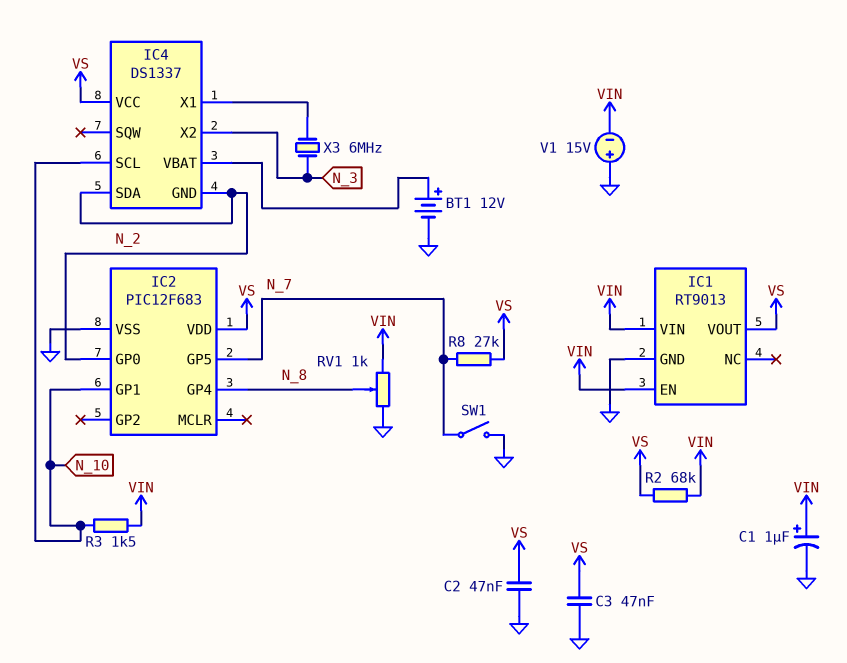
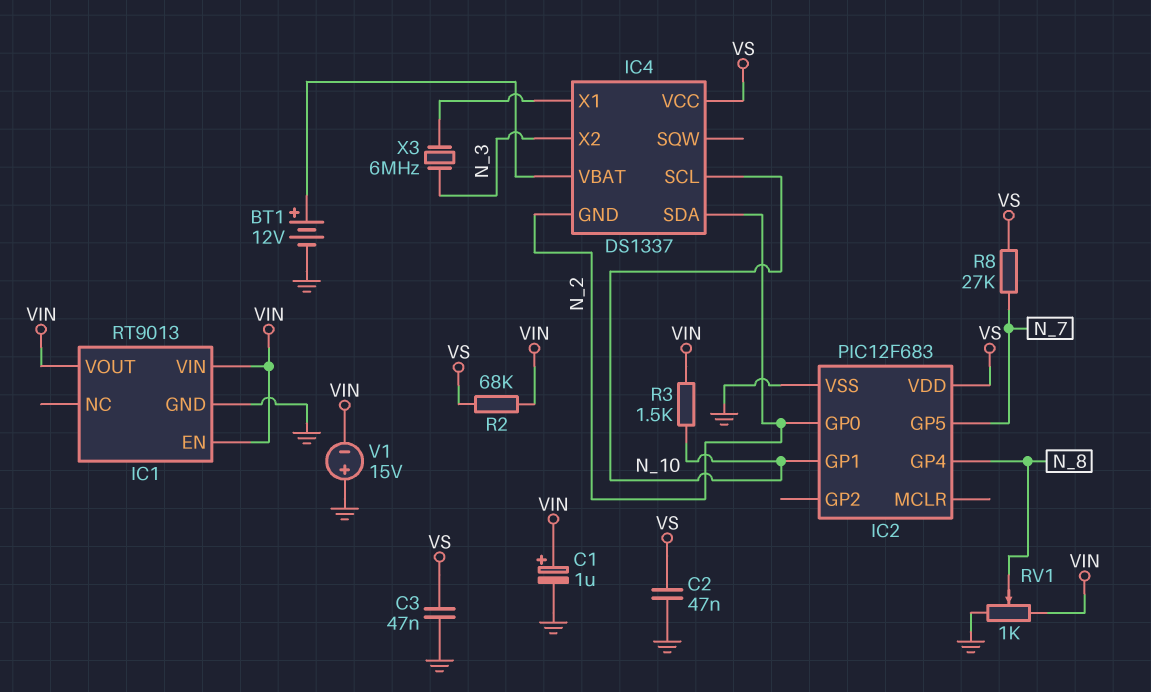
IC1 pin VOUT: VS -> VIN
SW1: switch (GND, N_7) -> none

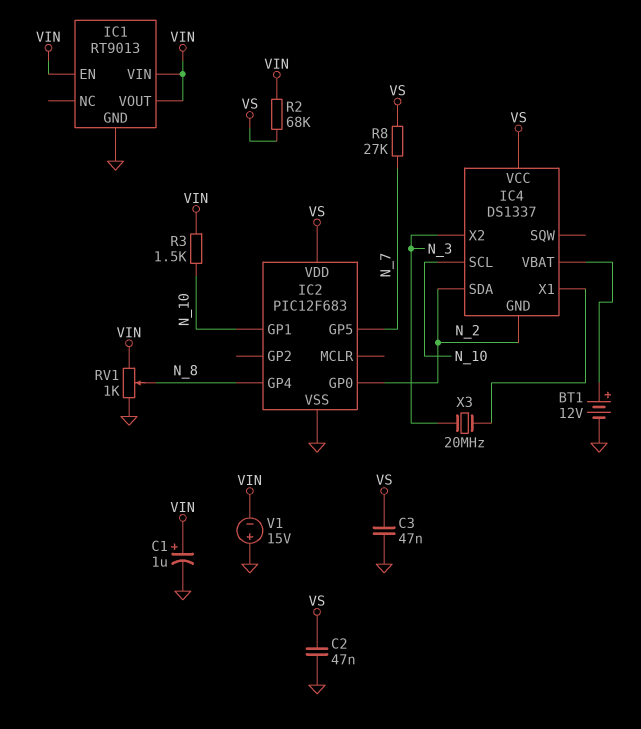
X3: 6MHz (IC4/X1, N_3) -> 20MHz (IC4/X1, N_3)

